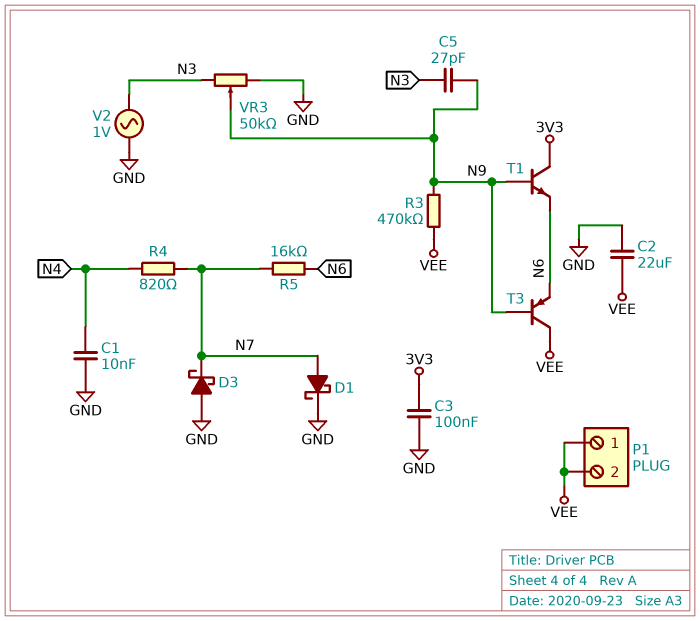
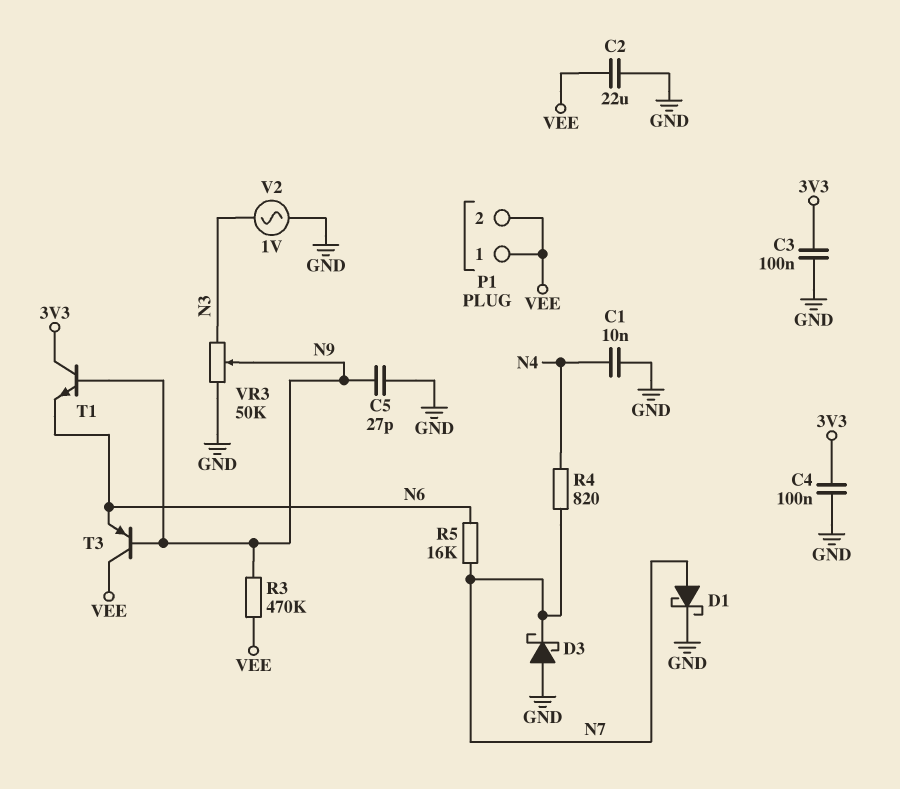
C4: none -> 100nF (3V3, GND)
C5: 27pF (N3, N9) -> 27pF (GND, N9)

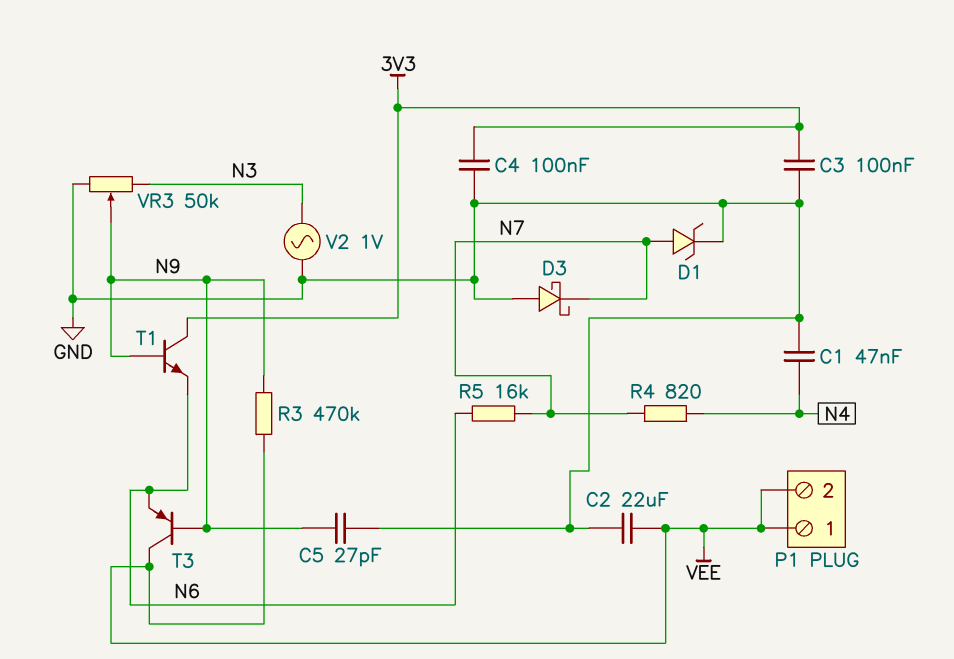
C1: 10nF (GND, N4) -> 47nF (GND, N4)
D1: schottky (A N7, K GND) -> zener (A N7, K GND)

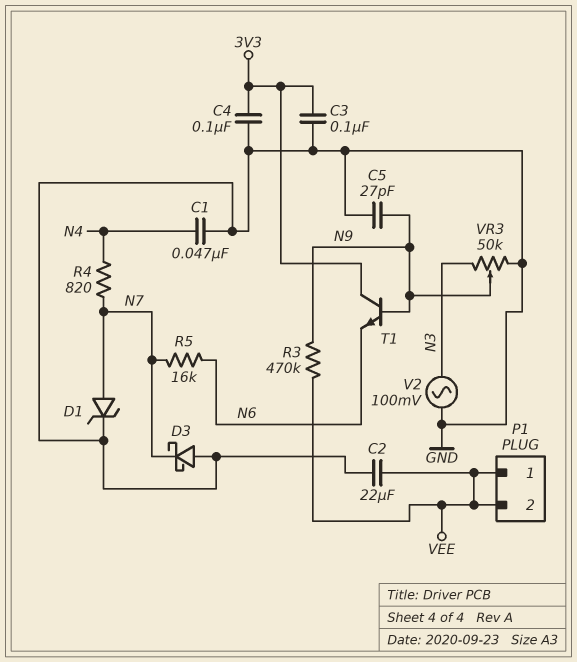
T3: PNP (B N9, C VEE, E N6) -> none
V2: AC 1V (GND, N3) -> AC 100mV (GND, N3)

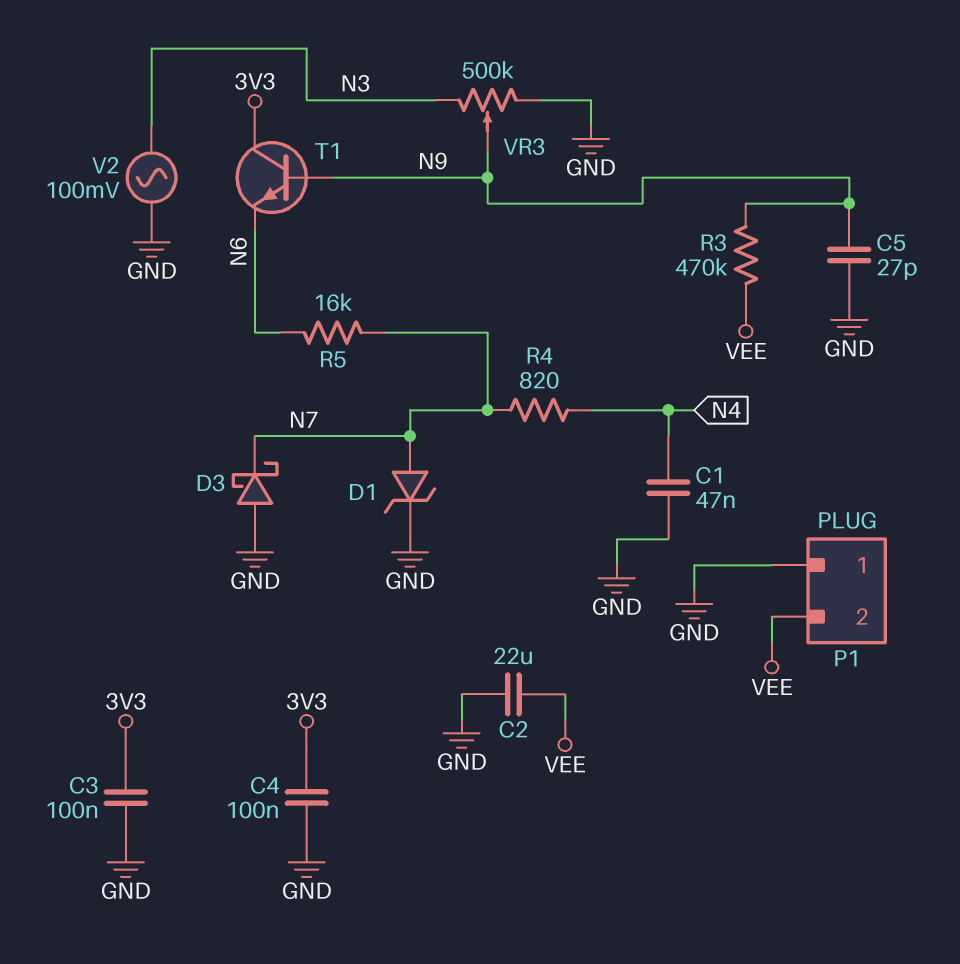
P1 pin 1: VEE -> GND
VR3: 50k (GND, N3, wiper N9) -> 500k (GND, N3, wiper N9)

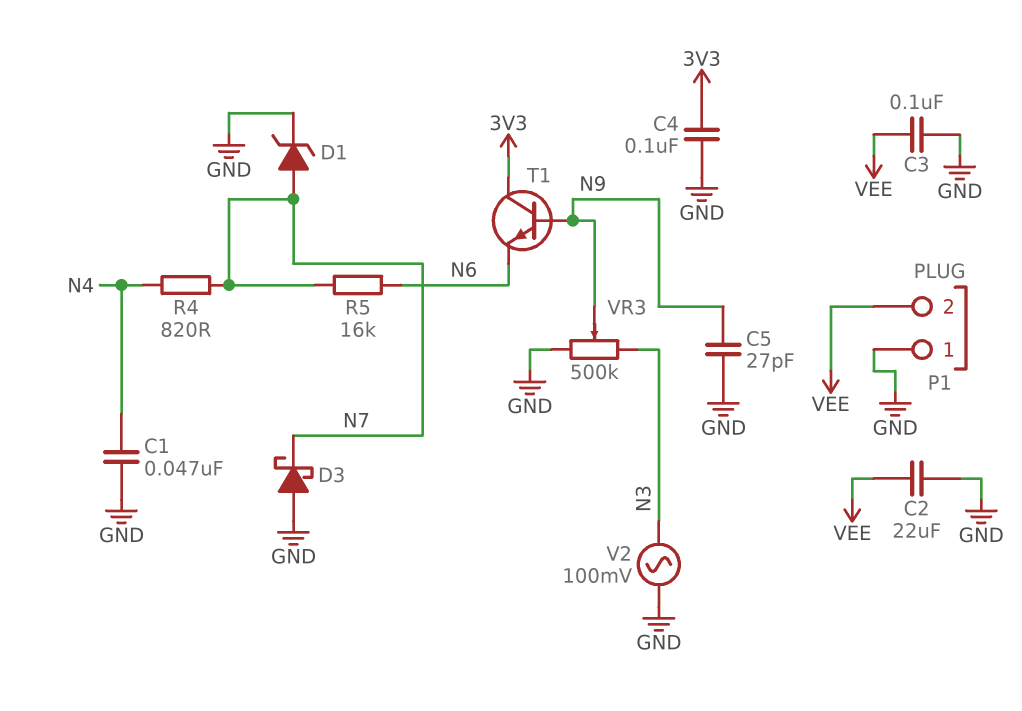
C3: 100nF (3V3, GND) -> 100nF (GND, VEE)
R3: 470k (N9, VEE) -> none

